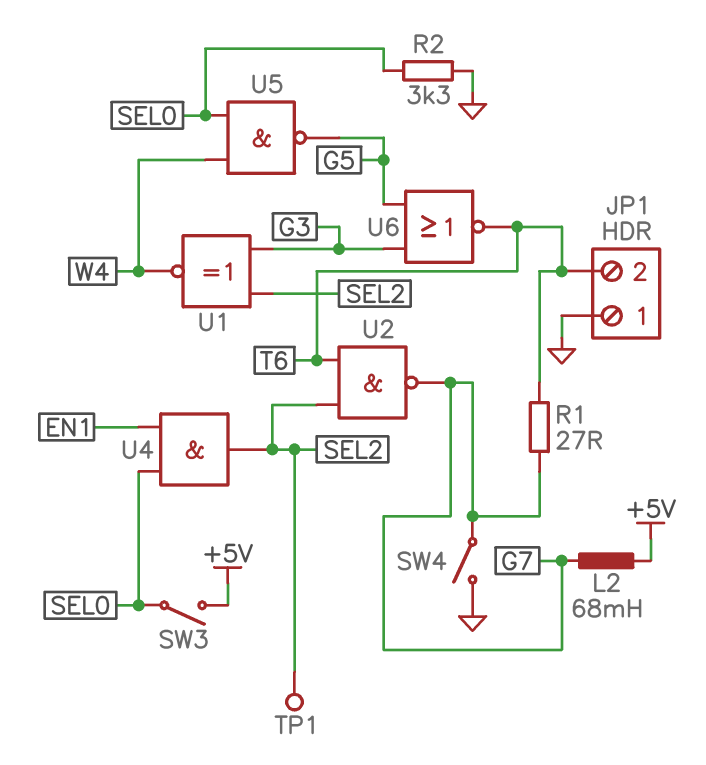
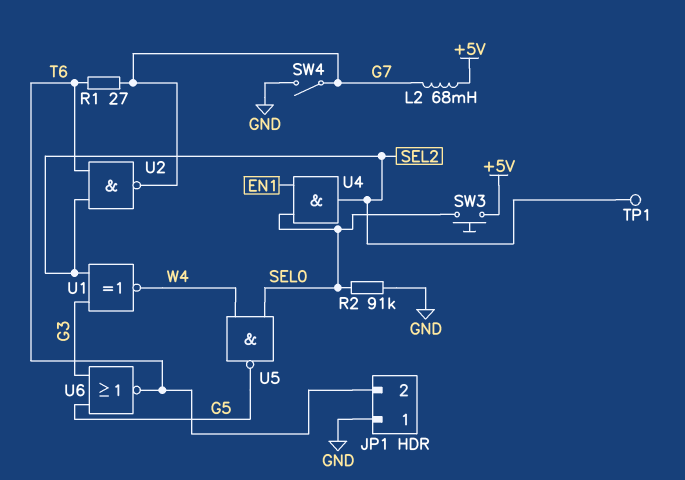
R2: 3.3k (GND, SEL0) -> 91k (GND, SEL0)
SW3: switch (+5V, SEL0) -> button (+5V, SEL0)

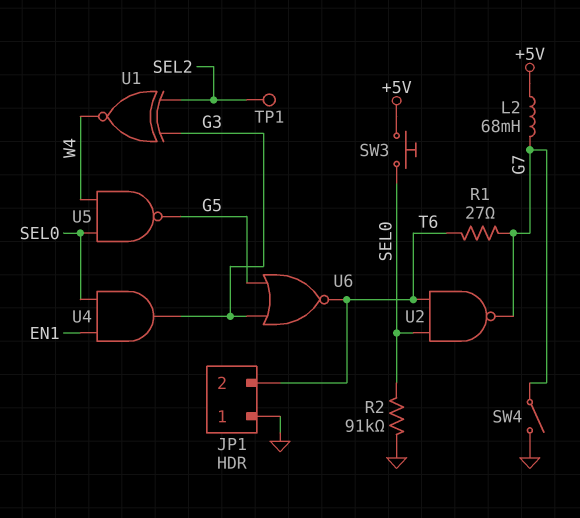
U2: NAND (in SEL2, in T6, out G7) -> NAND (in SEL0, in T6, out G7)
U4: AND (in EN1, in SEL0, out SEL2) -> AND (in EN1, in SEL0, out G3)

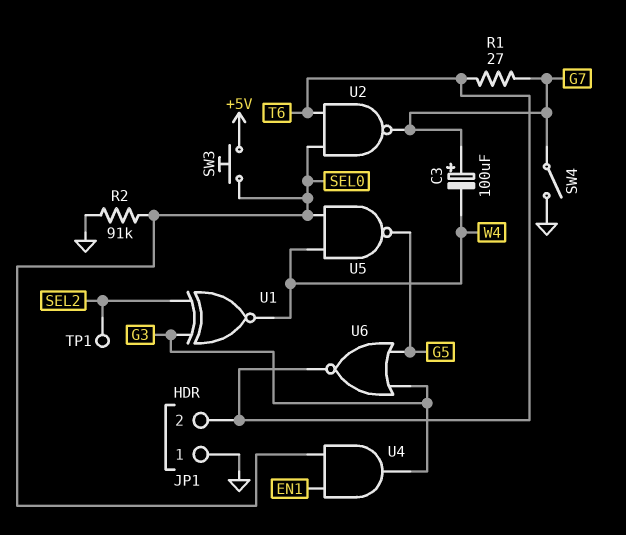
C3: none -> 100uF (plus G7, minus W4)
L2: 68mH (+5V, G7) -> none

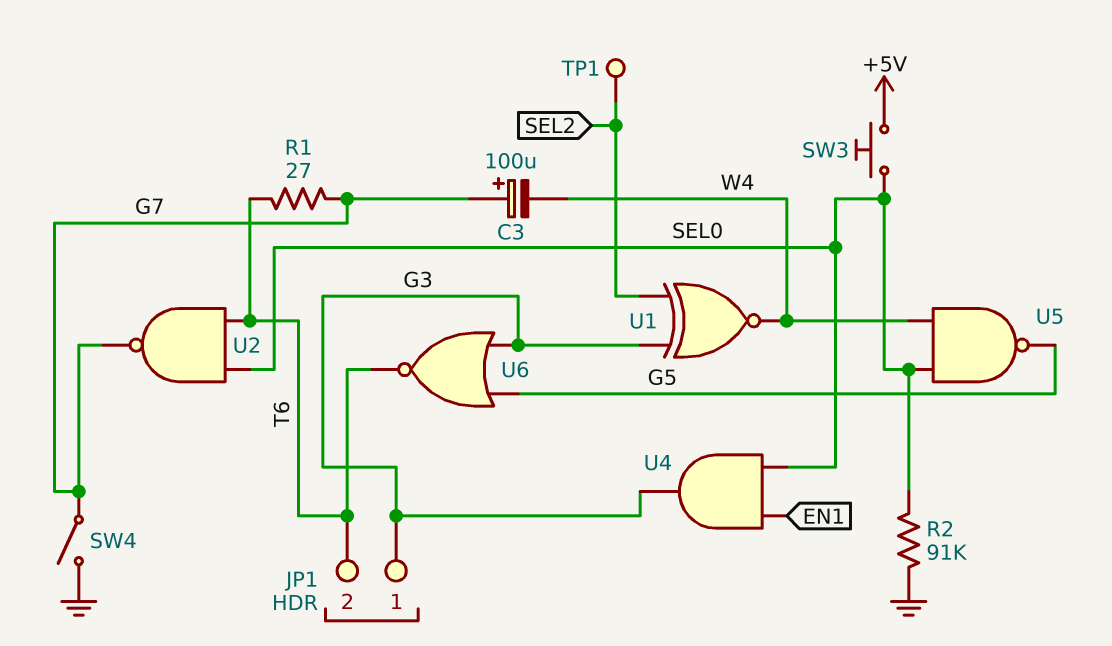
JP1 pin 1: GND -> G3

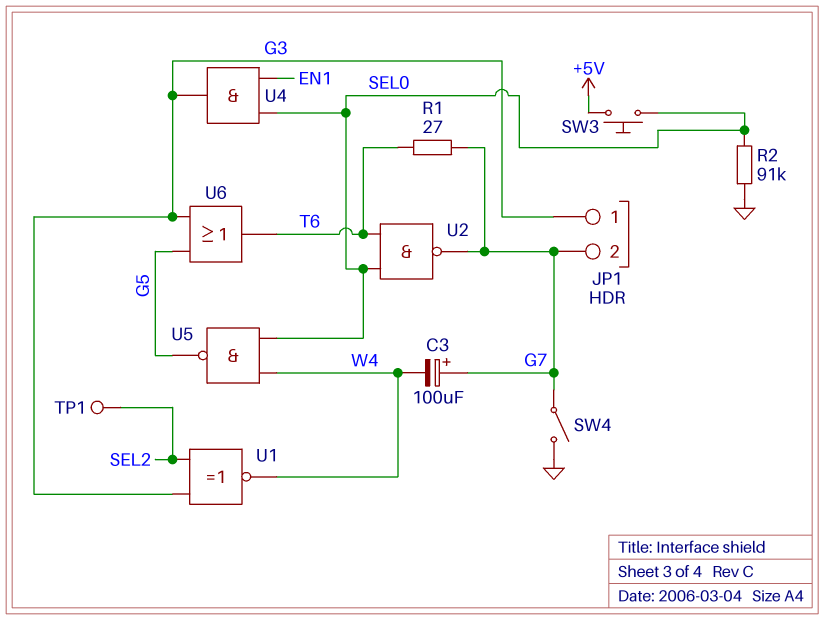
JP1 pin 2: T6 -> G7
U6: NOR (in G3, in G5, out T6) -> OR (in G3, in G5, out T6)

